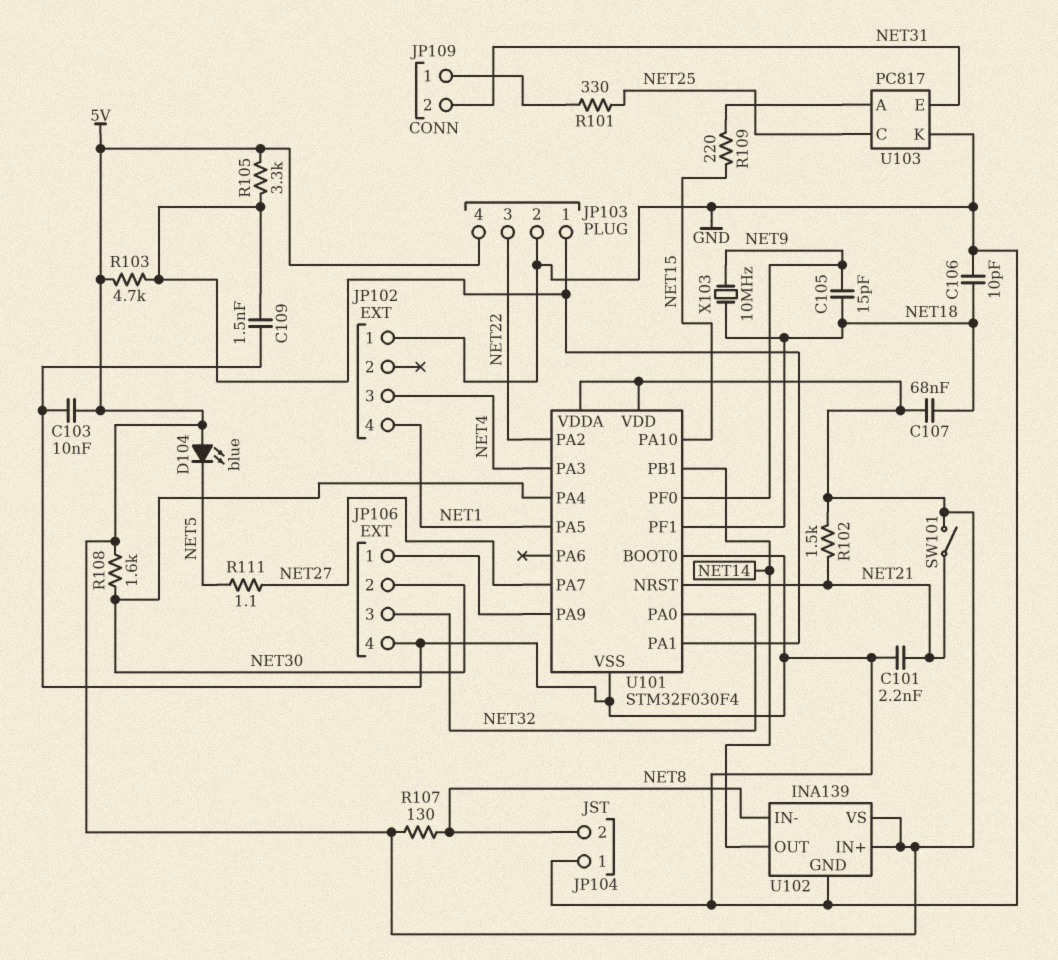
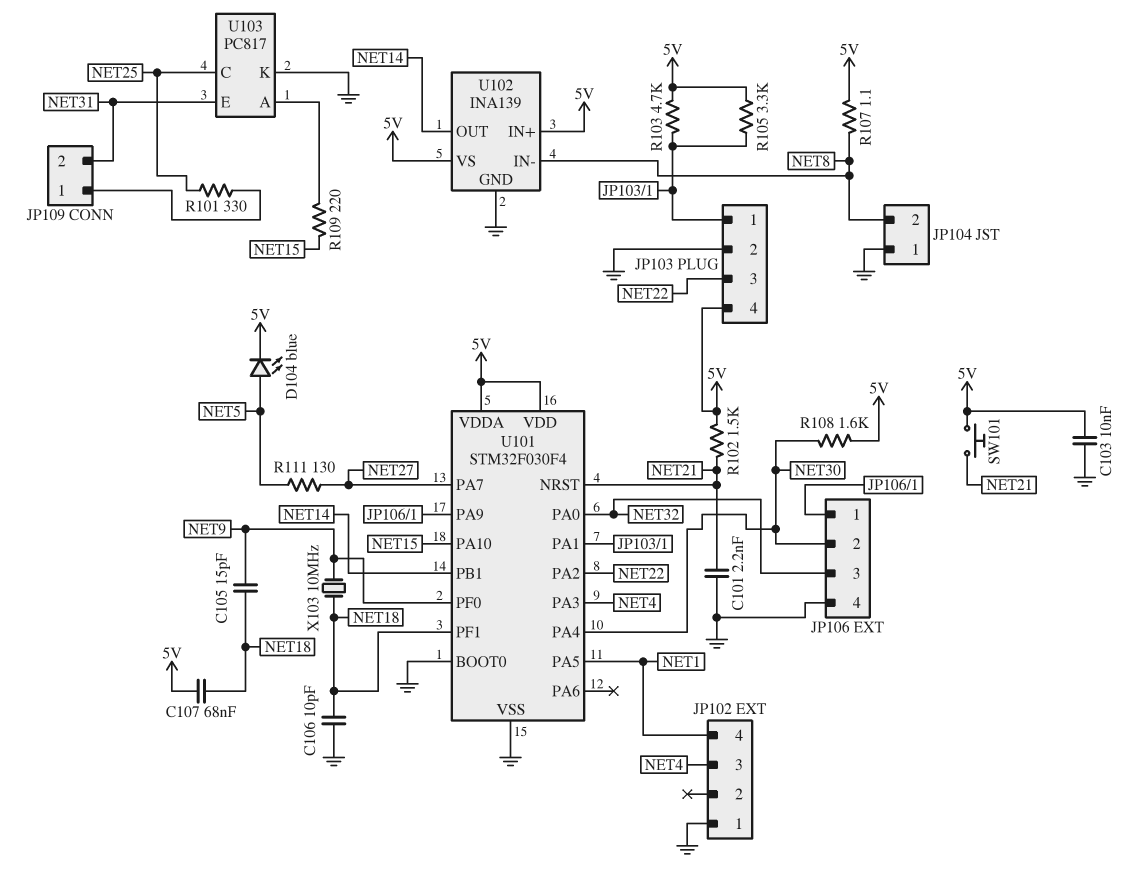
C109: 1.5nF (GND, JP103/1) -> none
D104: LED blue (A 5V, K NET5) -> LED blue (A NET5, K 5V)
R107: 130 (5V, NET8) -> 1.1 (5V, NET8)
R111: 1.1 (NET5, NET27) -> 130 (NET5, NET27)
SW101: switch (5V, NET21) -> button (5V, NET21)

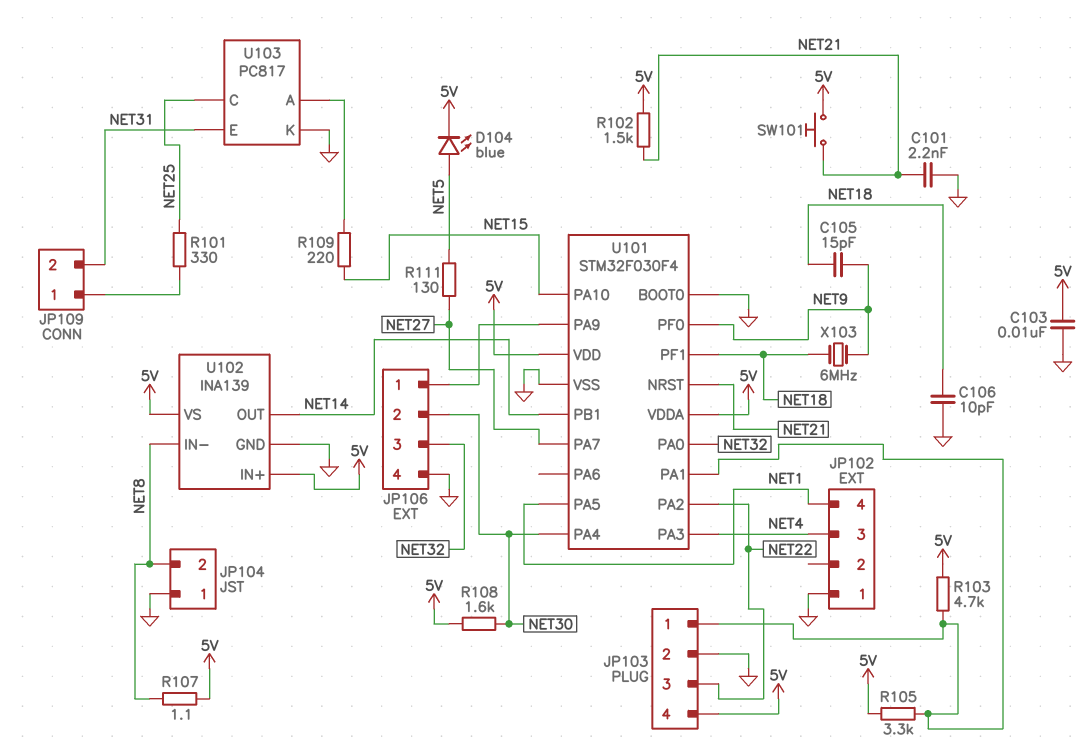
C107: 68nF (5V, NET18) -> none
X103: 10MHz (NET9, NET18) -> 6MHz (NET9, NET18)

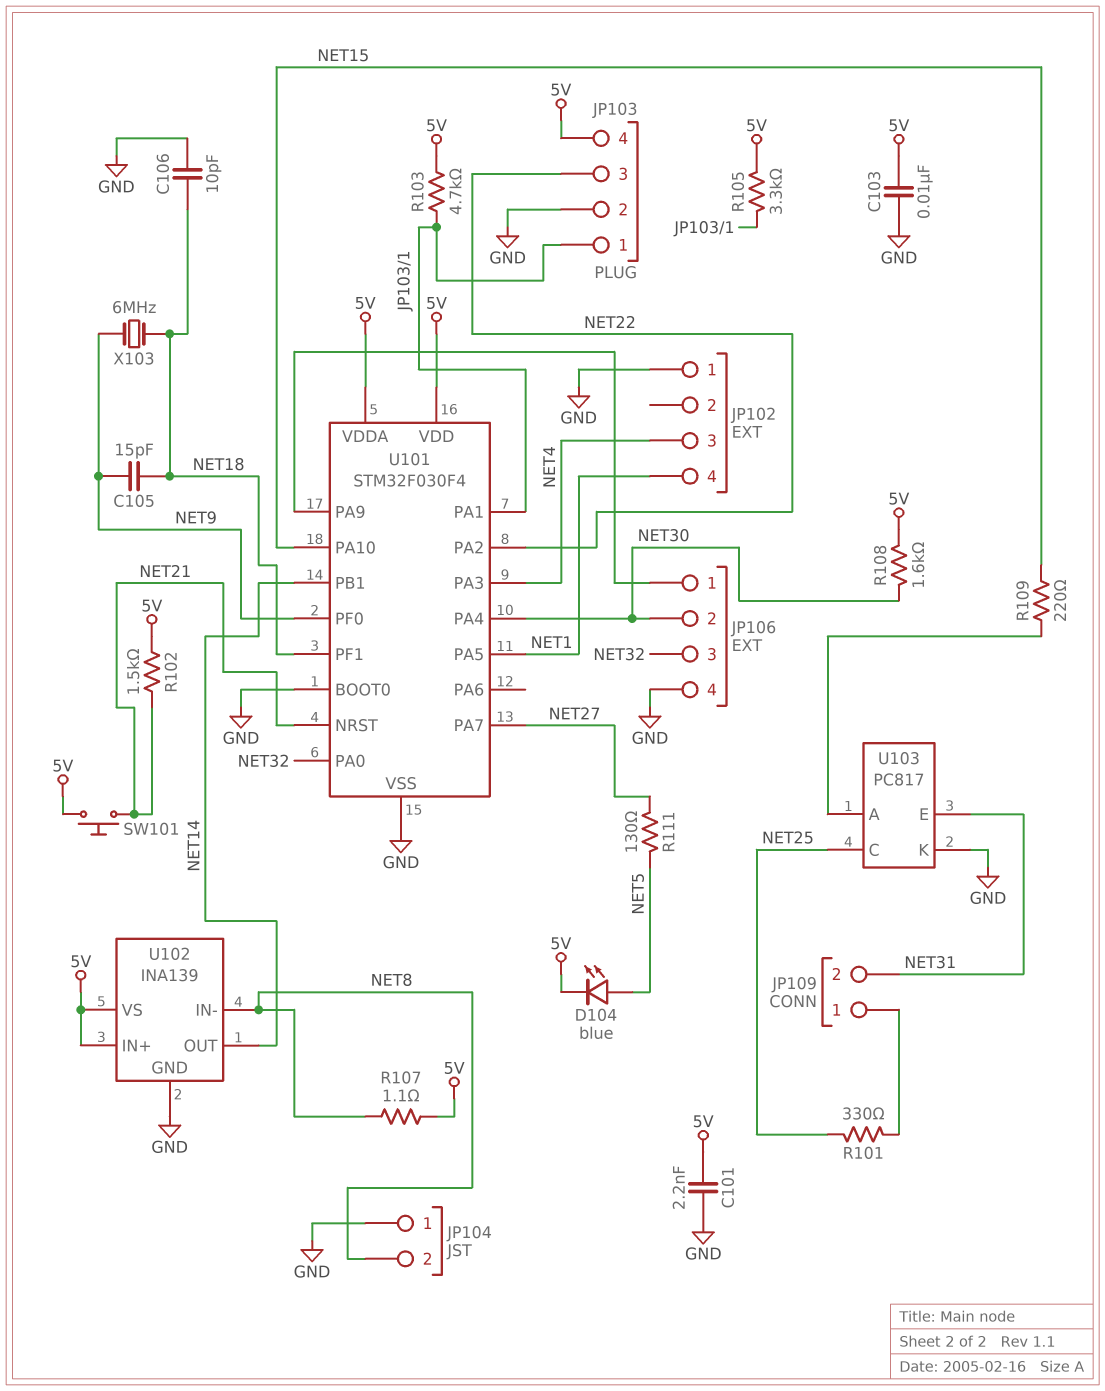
C101: 2.2nF (GND, NET21) -> 2.2nF (5V, GND)

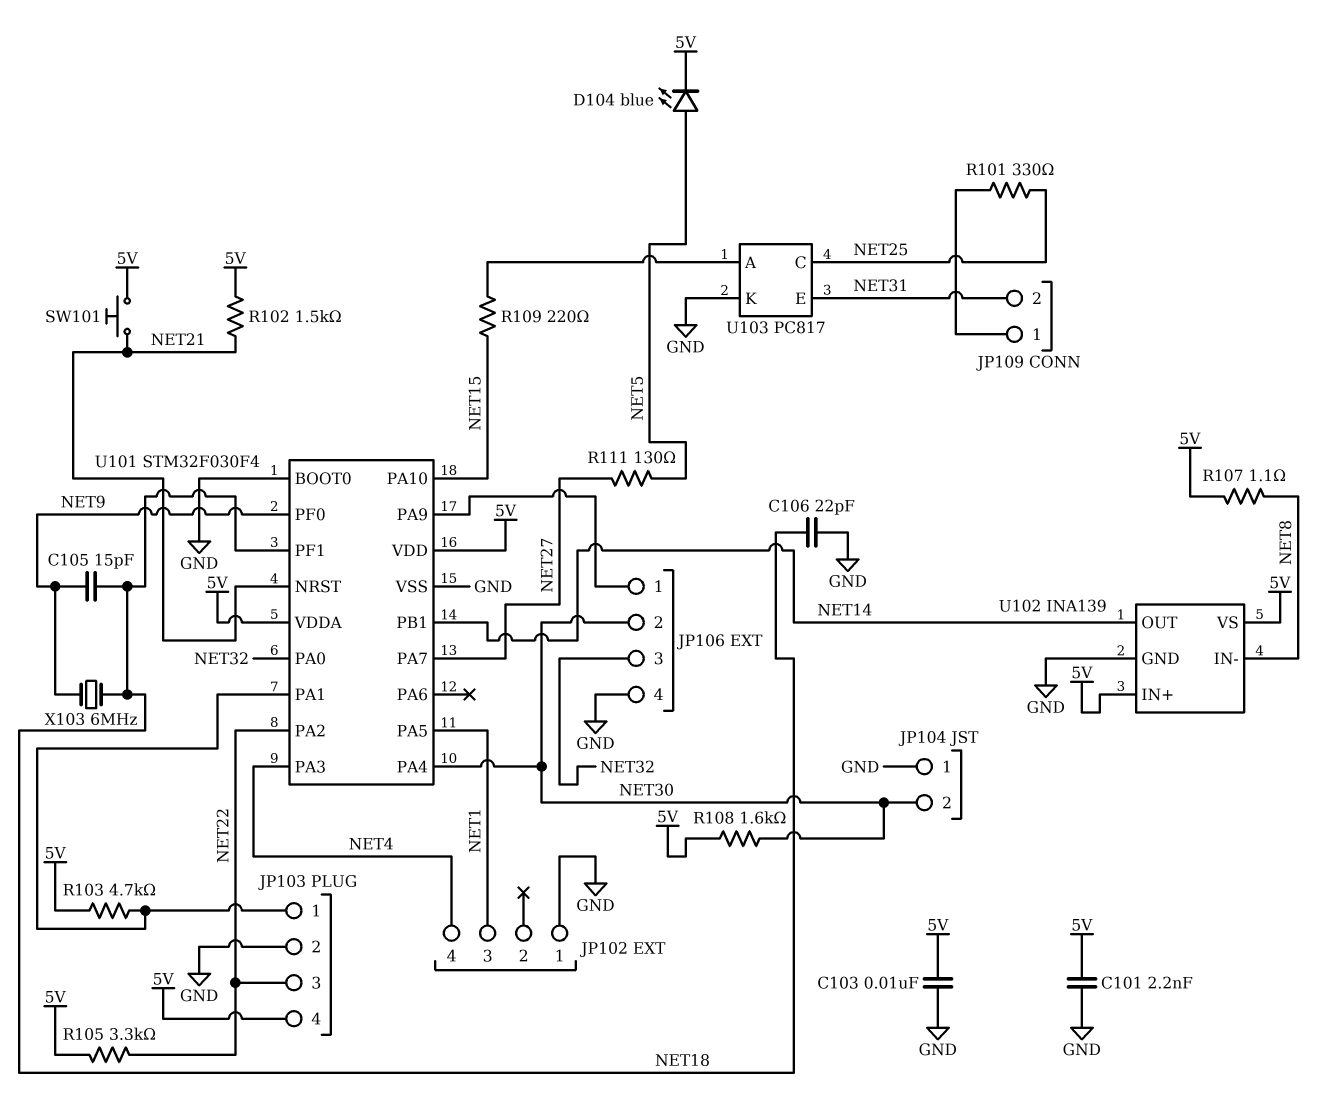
C106: 10pF (GND, NET18) -> 22pF (GND, NET18)
JP102 pin 3: NET4 -> NET1
JP102 pin 4: NET1 -> NET4
JP104 pin 2: NET8 -> NET30
R105: 3.3k (5V, JP103/1) -> 3.3k (5V, NET22)

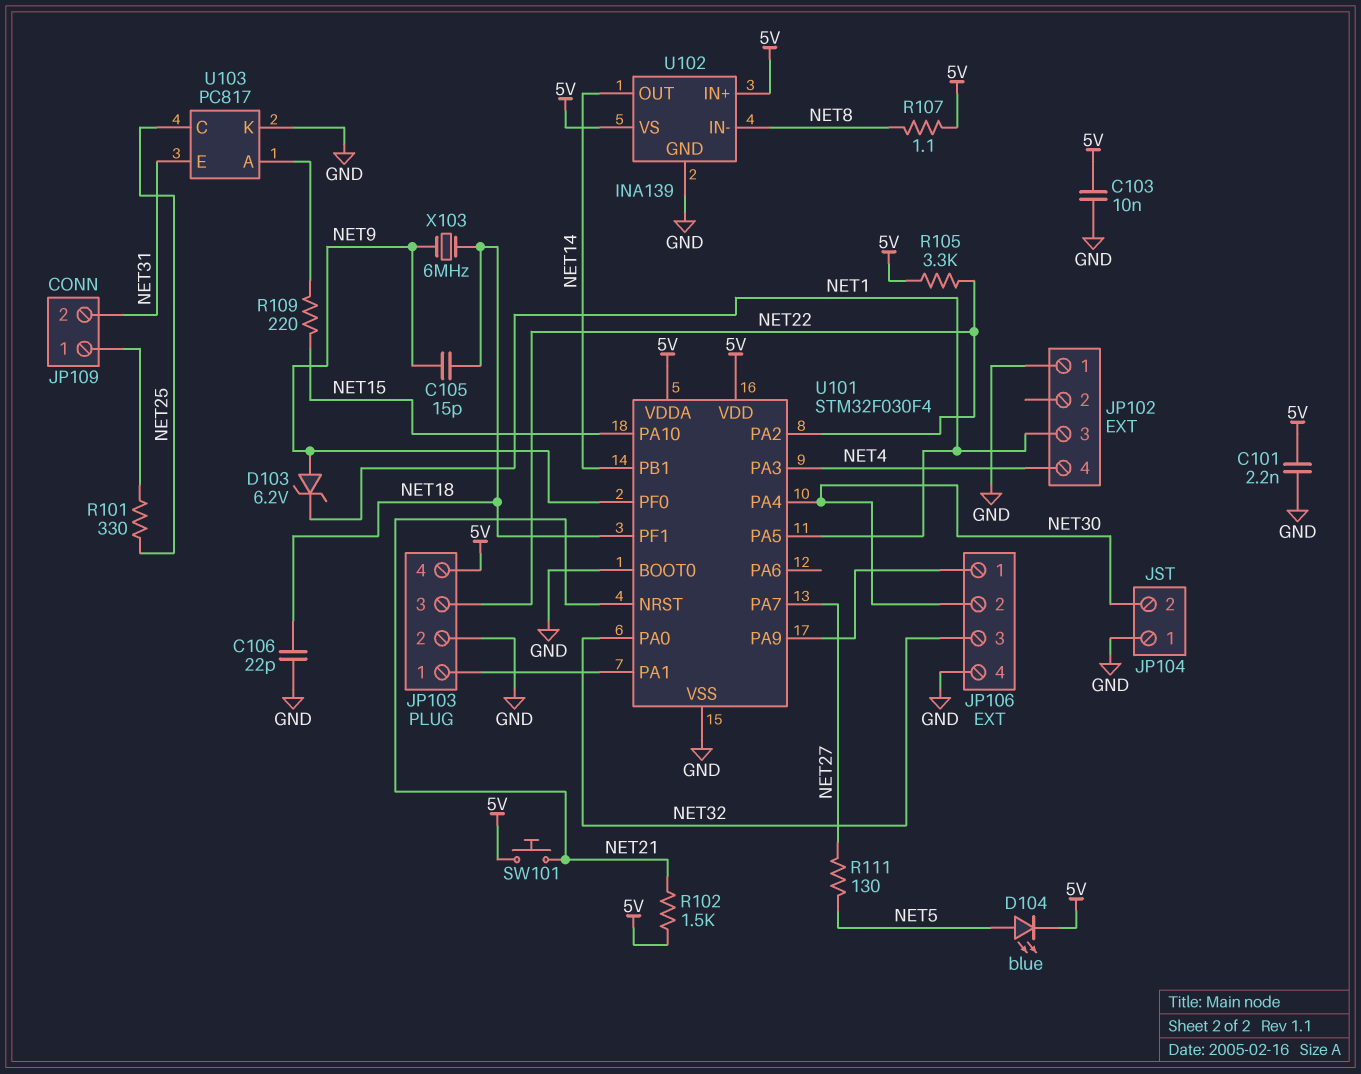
D103: none -> zener 6.2V (A NET9, K NET1)
R103: 4.7k (5V, JP103/1) -> none
R108: 1.6k (5V, NET30) -> none

